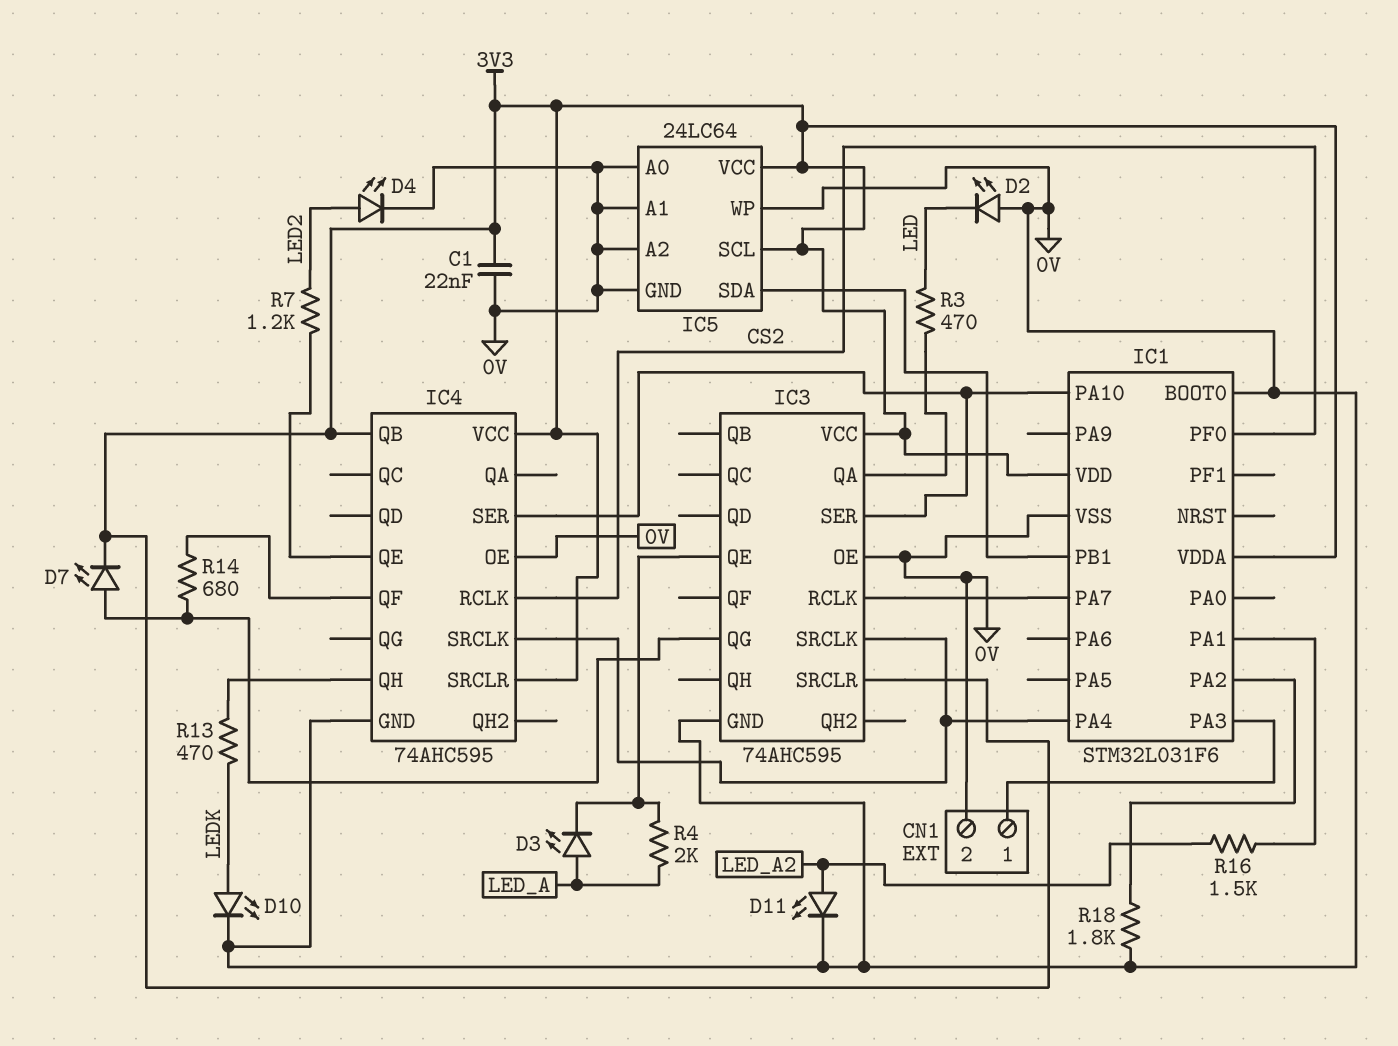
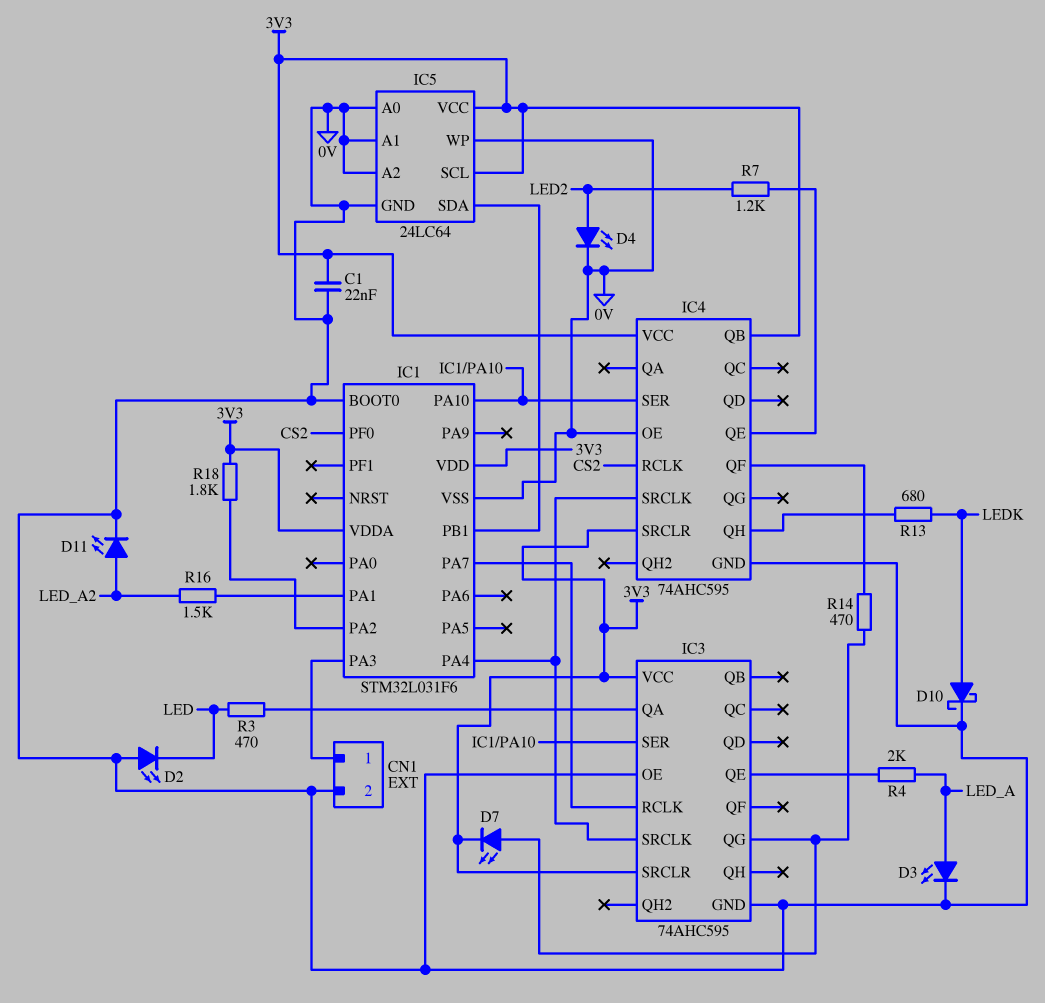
D3: LED (A LED_A, K IC3/QE) -> LED (A LED_A, K 0V)
D10: LED (A LEDK, K 0V) -> schottky (A LEDK, K 0V)
R13: 470 (IC4/QH, LEDK) -> 680 (IC4/QH, LEDK)
R14: 680 (IC3/QG, IC4/QF) -> 470 (IC3/QG, IC4/QF)
R18: 1.8k (0V, IC1/PA2) -> 1.8k (3V3, IC1/PA2)

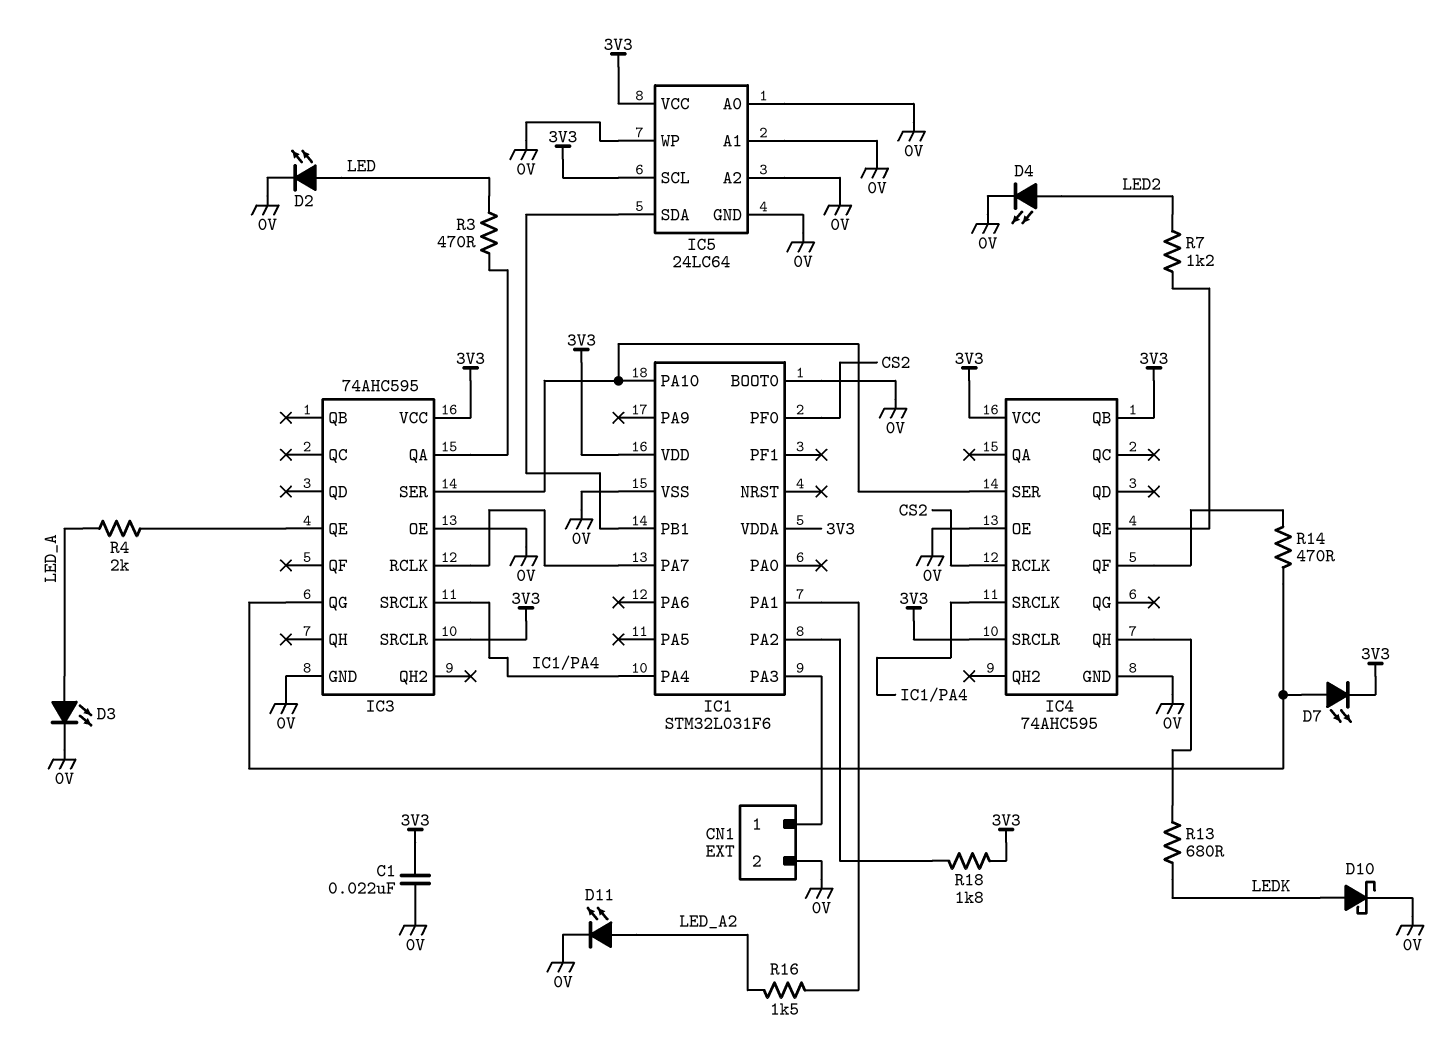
D2: LED (A 0V, K LED) -> LED (A LED, K 0V)

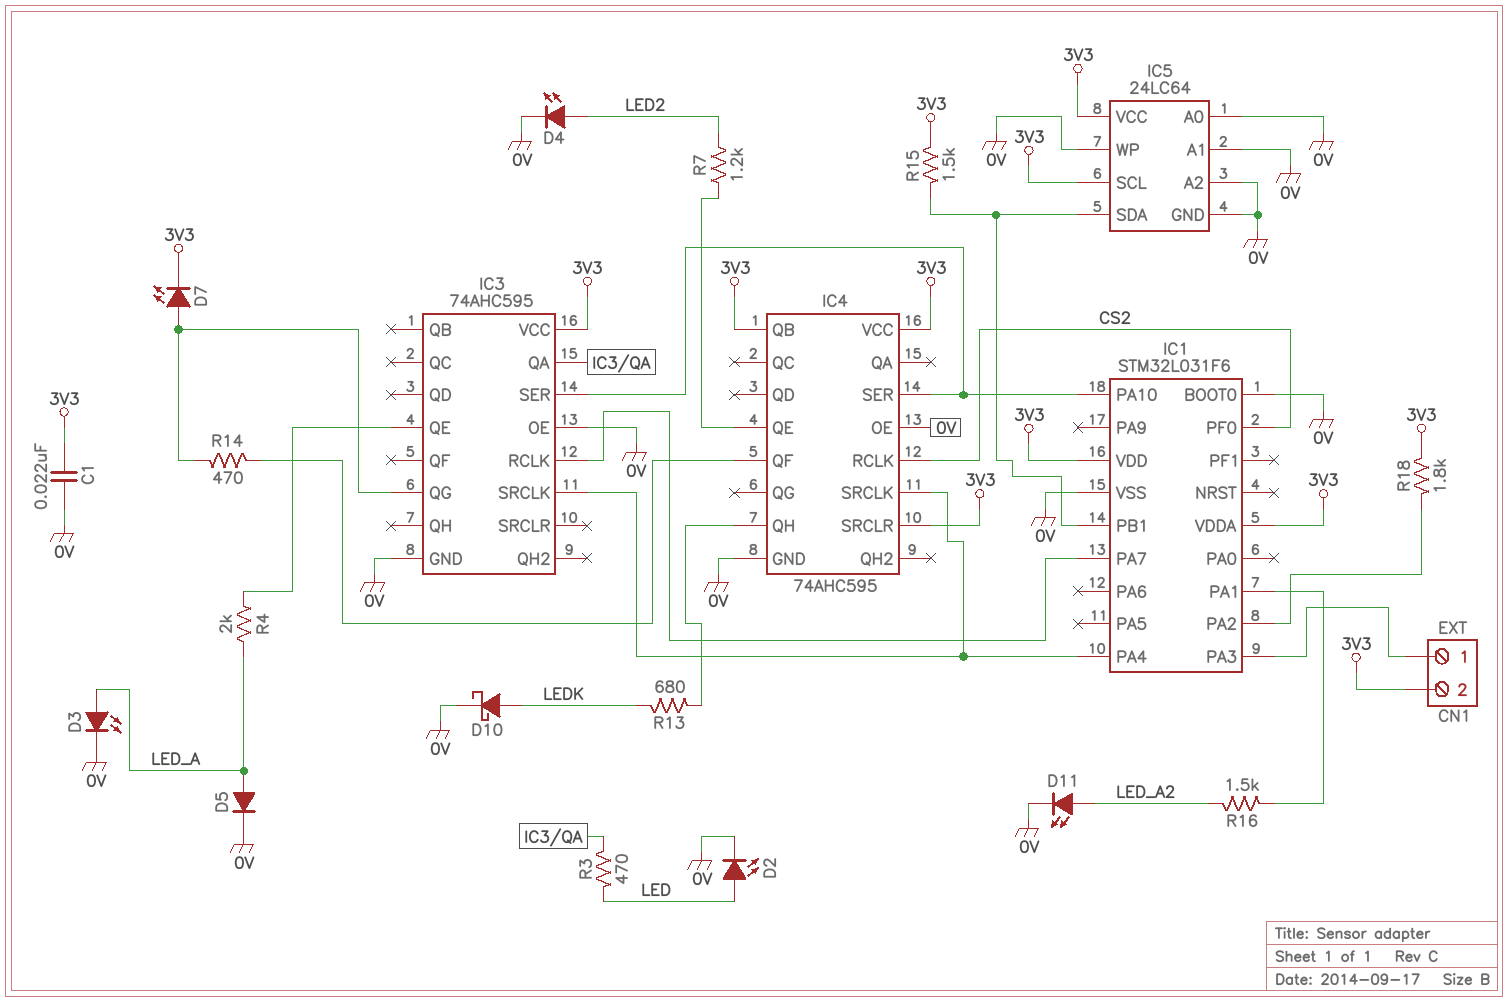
CN1 pin 2: 0V -> 3V3
D5: none -> diode (A LED_A, K 0V)
IC3 pin SRCLR: 3V3 -> none
R15: none -> 1.5k (3V3, IC1/PB1)

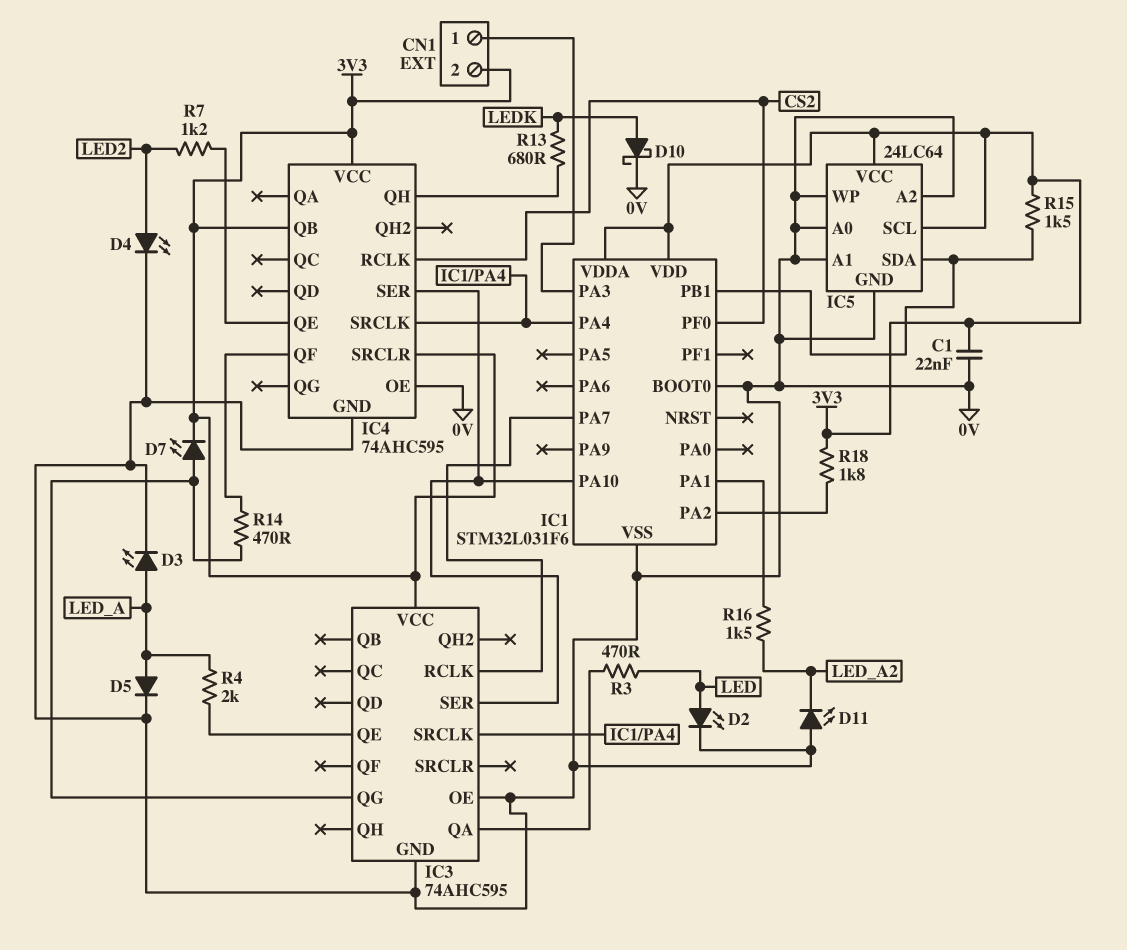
D11: LED (A LED_A2, K 0V) -> LED (A 0V, K LED_A2)

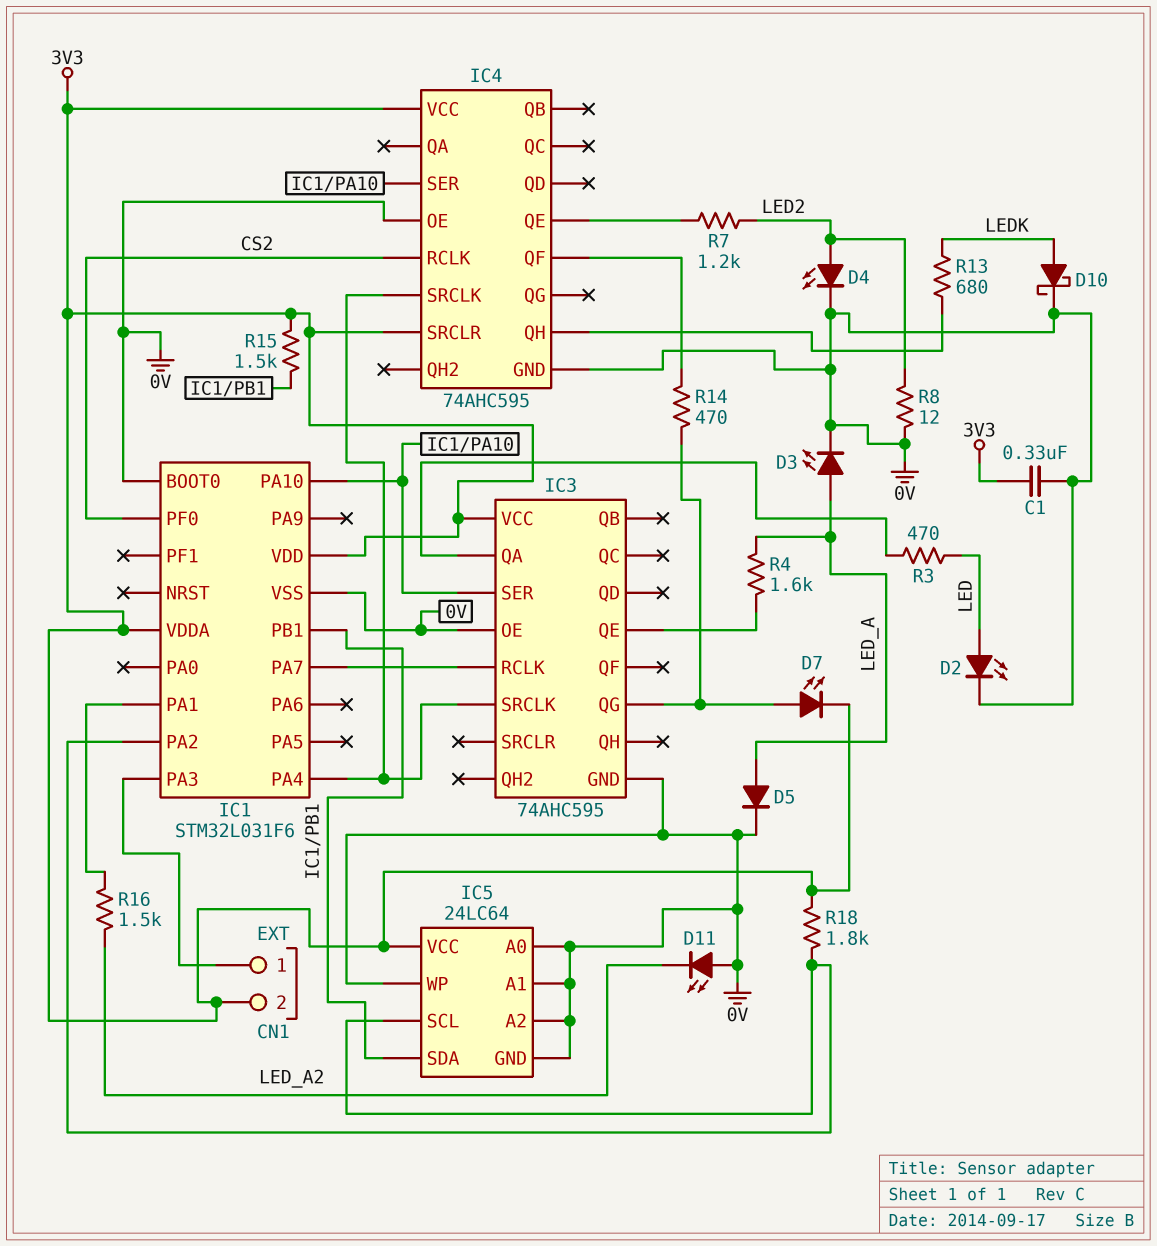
C1: 22nF (0V, 3V3) -> 330nF (0V, 3V3)
IC4 pin QB: 3V3 -> none
IC5 pin SCL: 3V3 -> IC1/PA2
R4: 2k (IC3/QE, LED_A) -> 1.6k (IC3/QE, LED_A)
R8: none -> 12 (0V, LED2)

